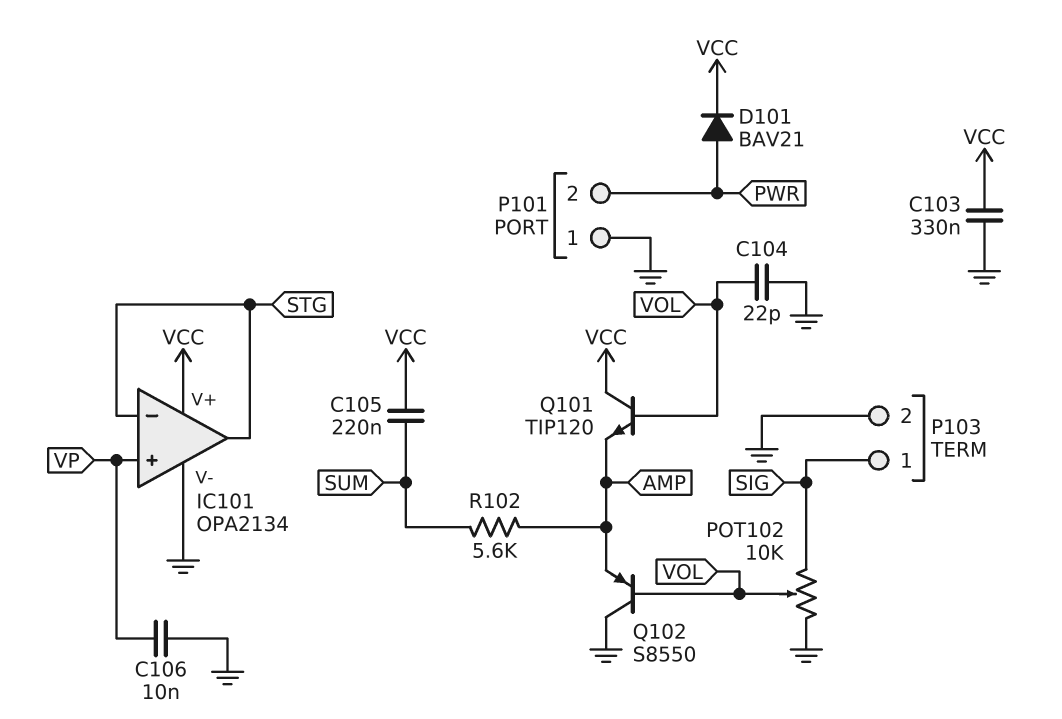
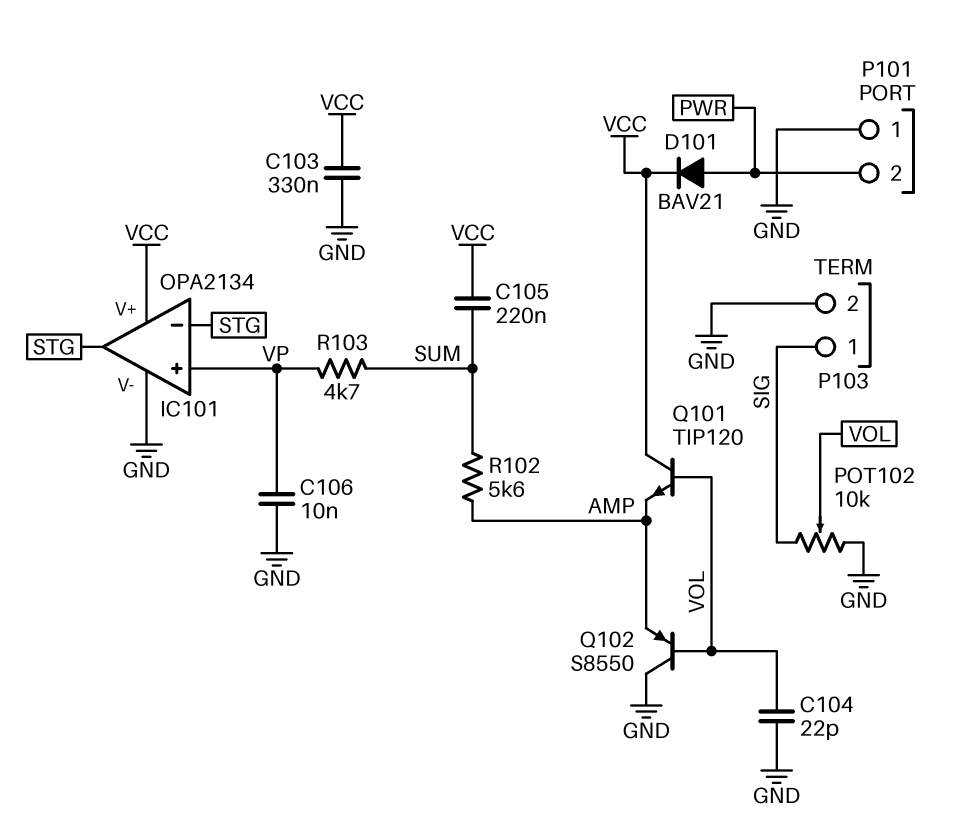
R103: none -> 4.7k (SUM, VP)

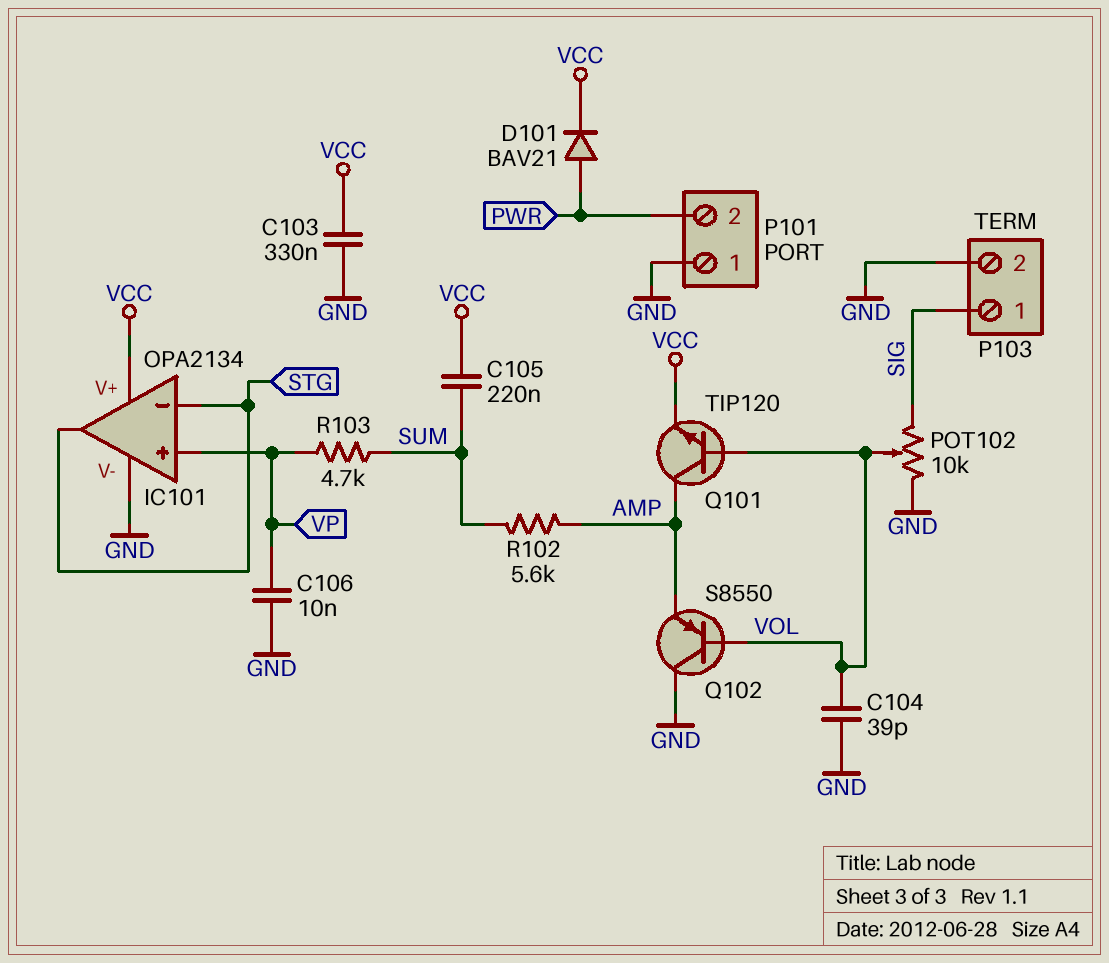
C104: 22pF (GND, VOL) -> 39pF (GND, VOL)
Q101: NPN TIP120 (B VOL, C VCC, E AMP) -> NPN TIP120 (B VOL, C AMP, E VCC)

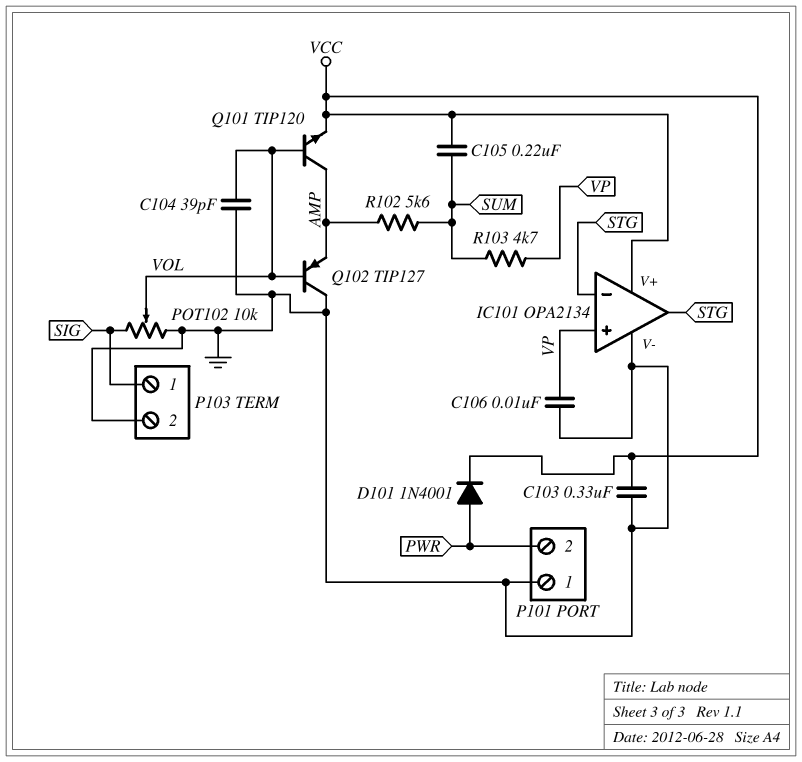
D101: diode BAV21 (A PWR, K VCC) -> diode 1N4001 (A PWR, K VCC)
Q102: PNP S8550 (B VOL, C GND, E AMP) -> PNP TIP127 (B VOL, C GND, E AMP)

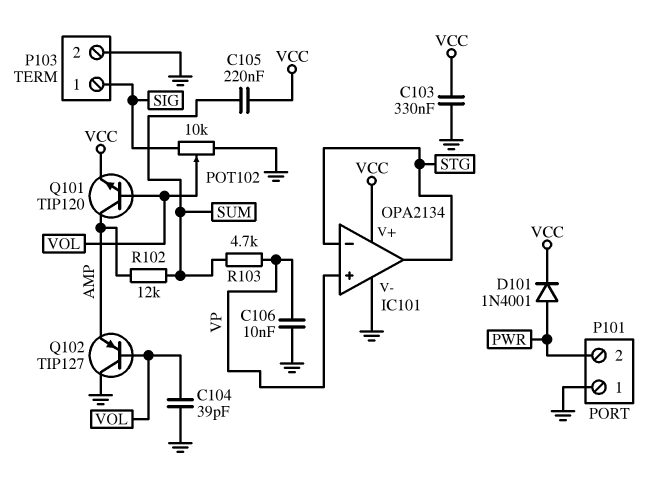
R102: 5.6k (AMP, SUM) -> 12k (AMP, SUM)

